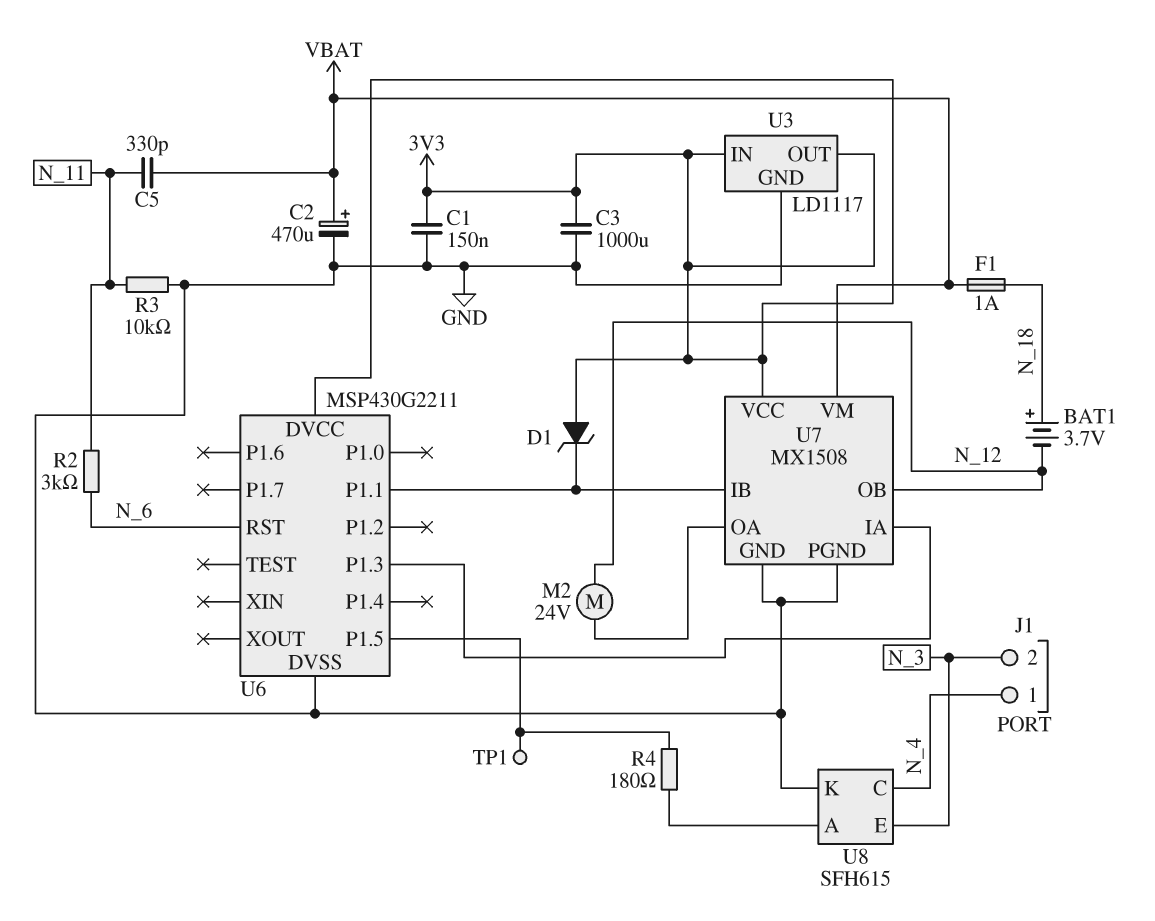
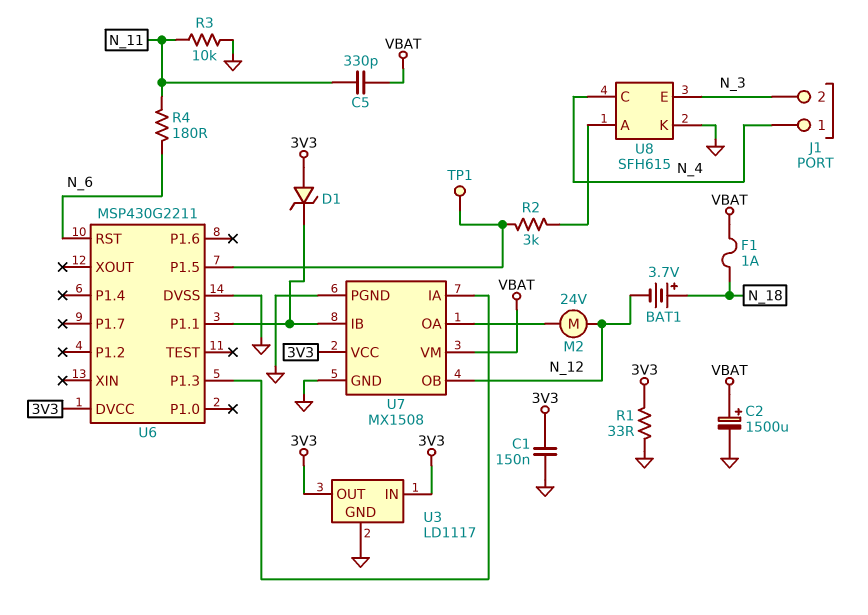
C2: 470uF (plus VBAT, minus GND) -> 1500uF (plus VBAT, minus GND)
C3: 1000uF (3V3, GND) -> none
R1: none -> 33 (3V3, GND)
R2: 3k (N_6, N_11) -> 3k (U6/P1.5, U8/A)
R4: 180 (U6/P1.5, U8/A) -> 180 (N_6, N_11)

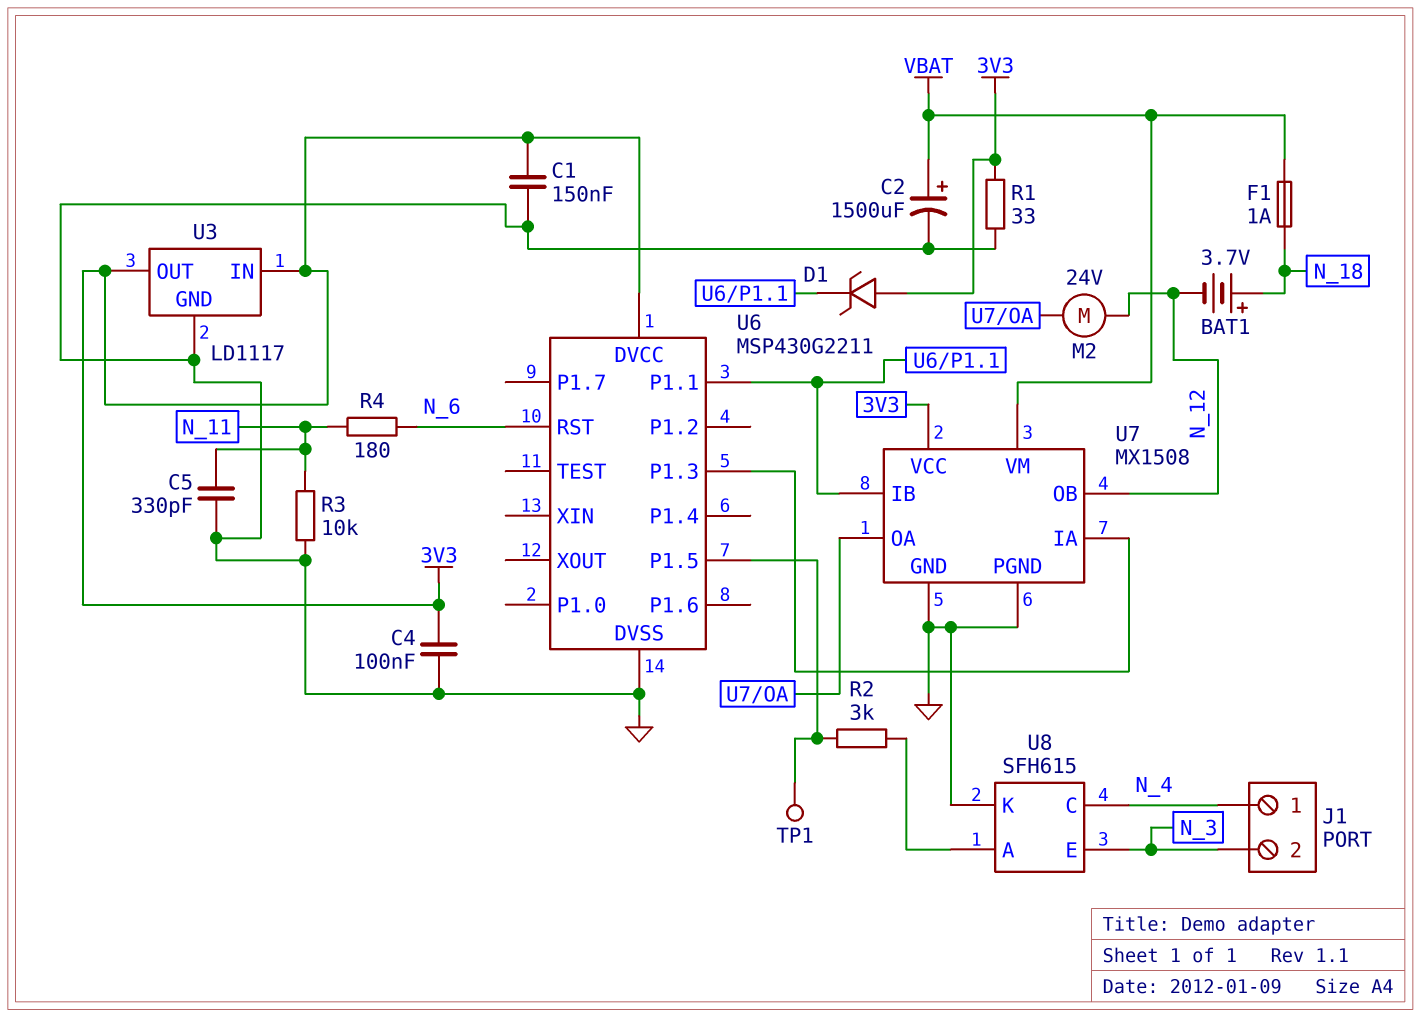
C4: none -> 100nF (3V3, GND)
C5: 330pF (N_11, VBAT) -> 330pF (GND, N_11)

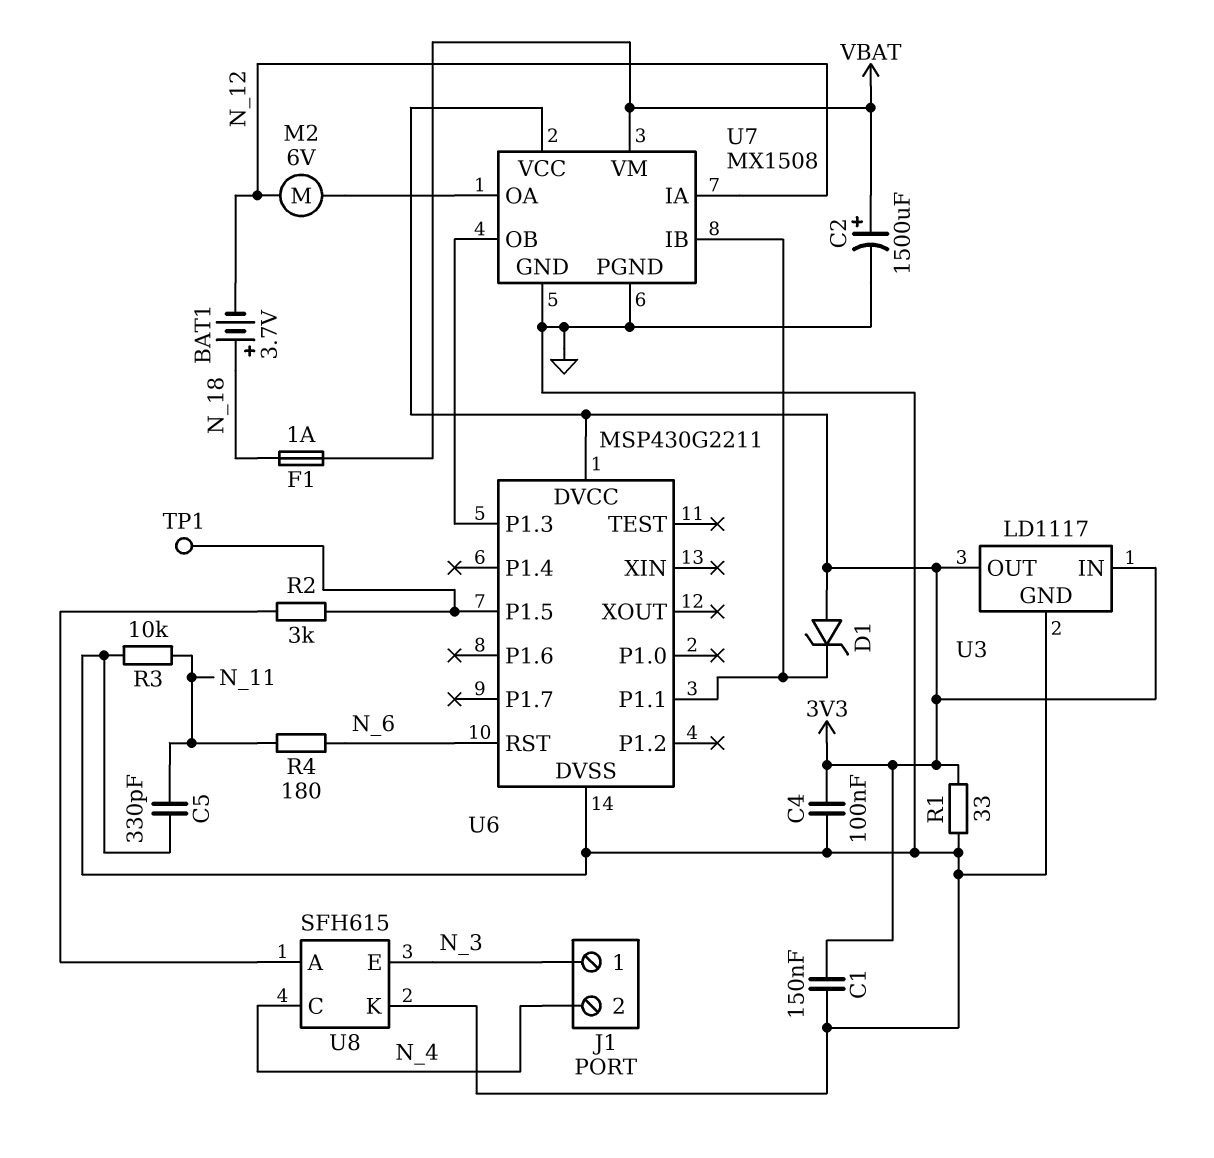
J1 pin 1: N_4 -> N_3
J1 pin 2: N_3 -> N_4
M2: motor 24V (N_12, U7/OA) -> motor 6V (N_12, U7/OA)
U7 pin IA: U6/P1.3 -> N_12
U7 pin OB: N_12 -> U6/P1.3

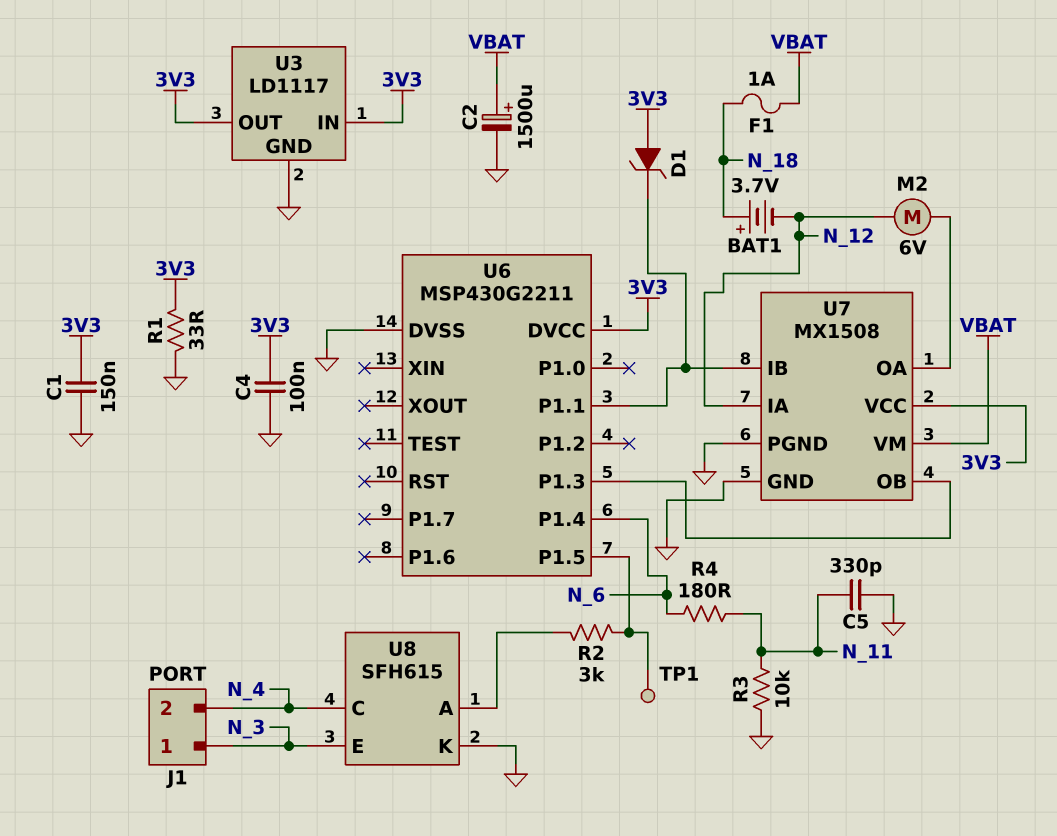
U6 pin P1.4: none -> N_6
U6 pin RST: N_6 -> none

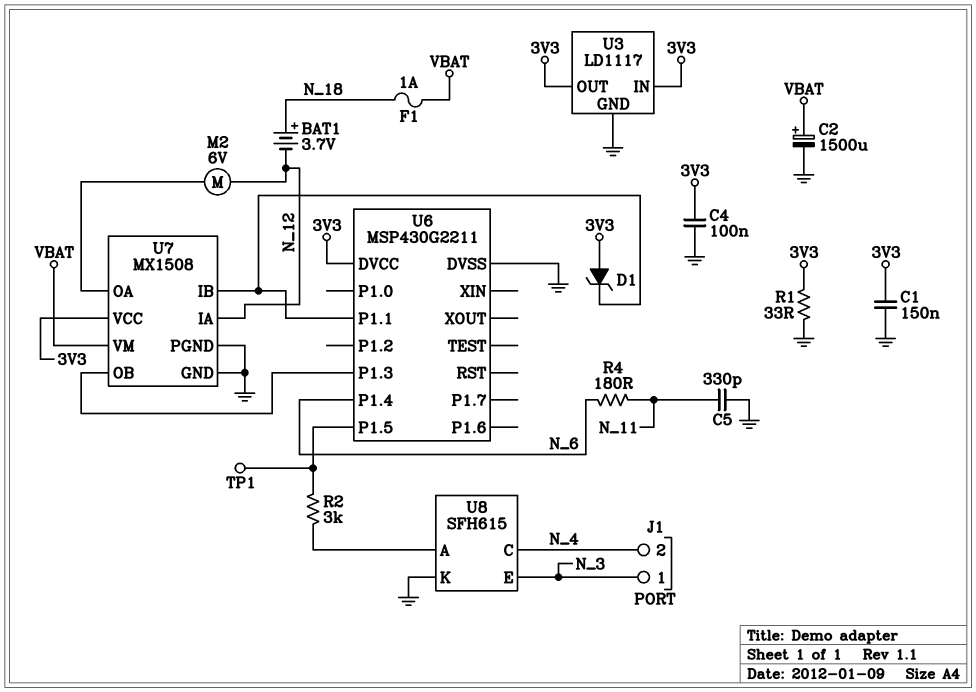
R3: 10k (GND, N_11) -> none

